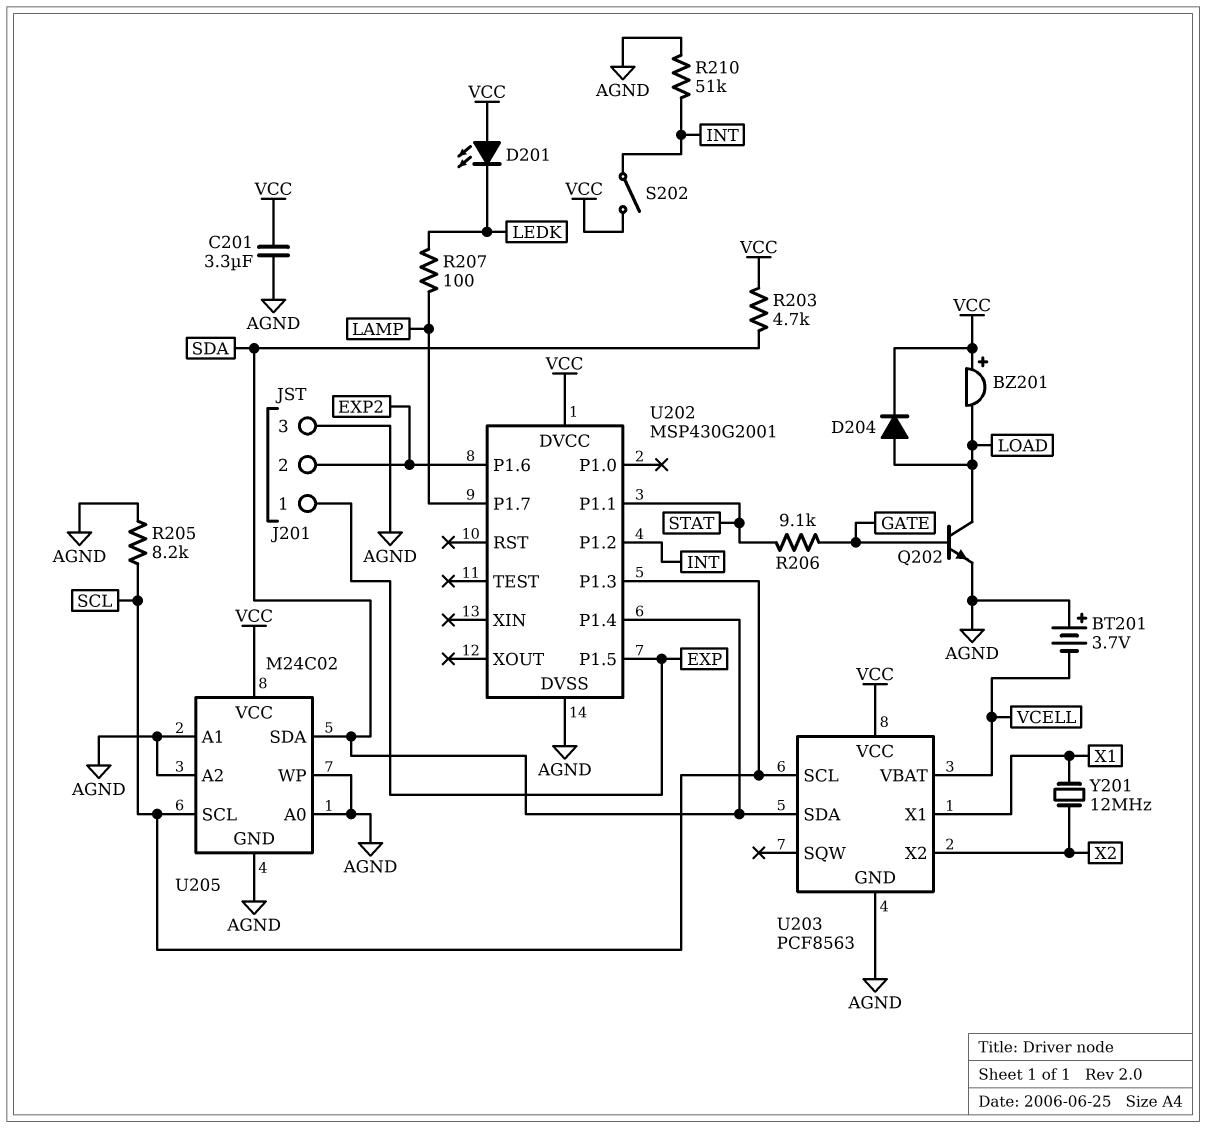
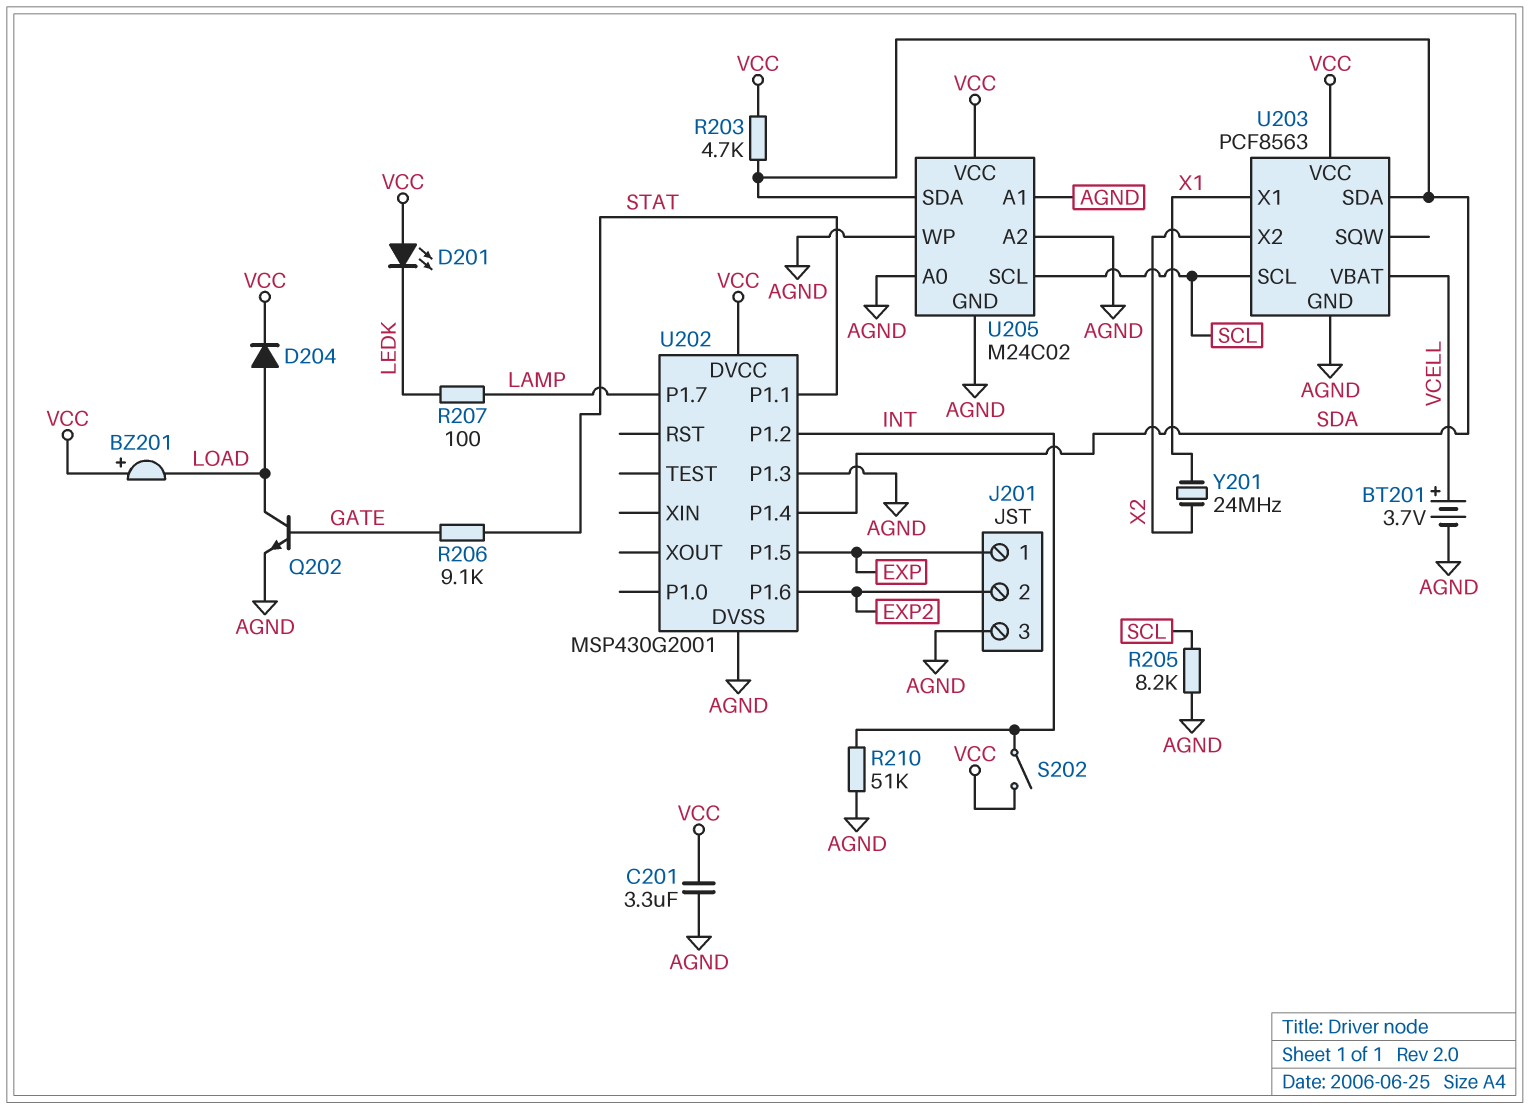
BT201: 3.7V (plus AGND, minus VCELL) -> 3.7V (plus VCELL, minus AGND)
U202 pin P1.3: SCL -> AGND
Y201: 12MHz (X1, X2) -> 24MHz (X1, X2)

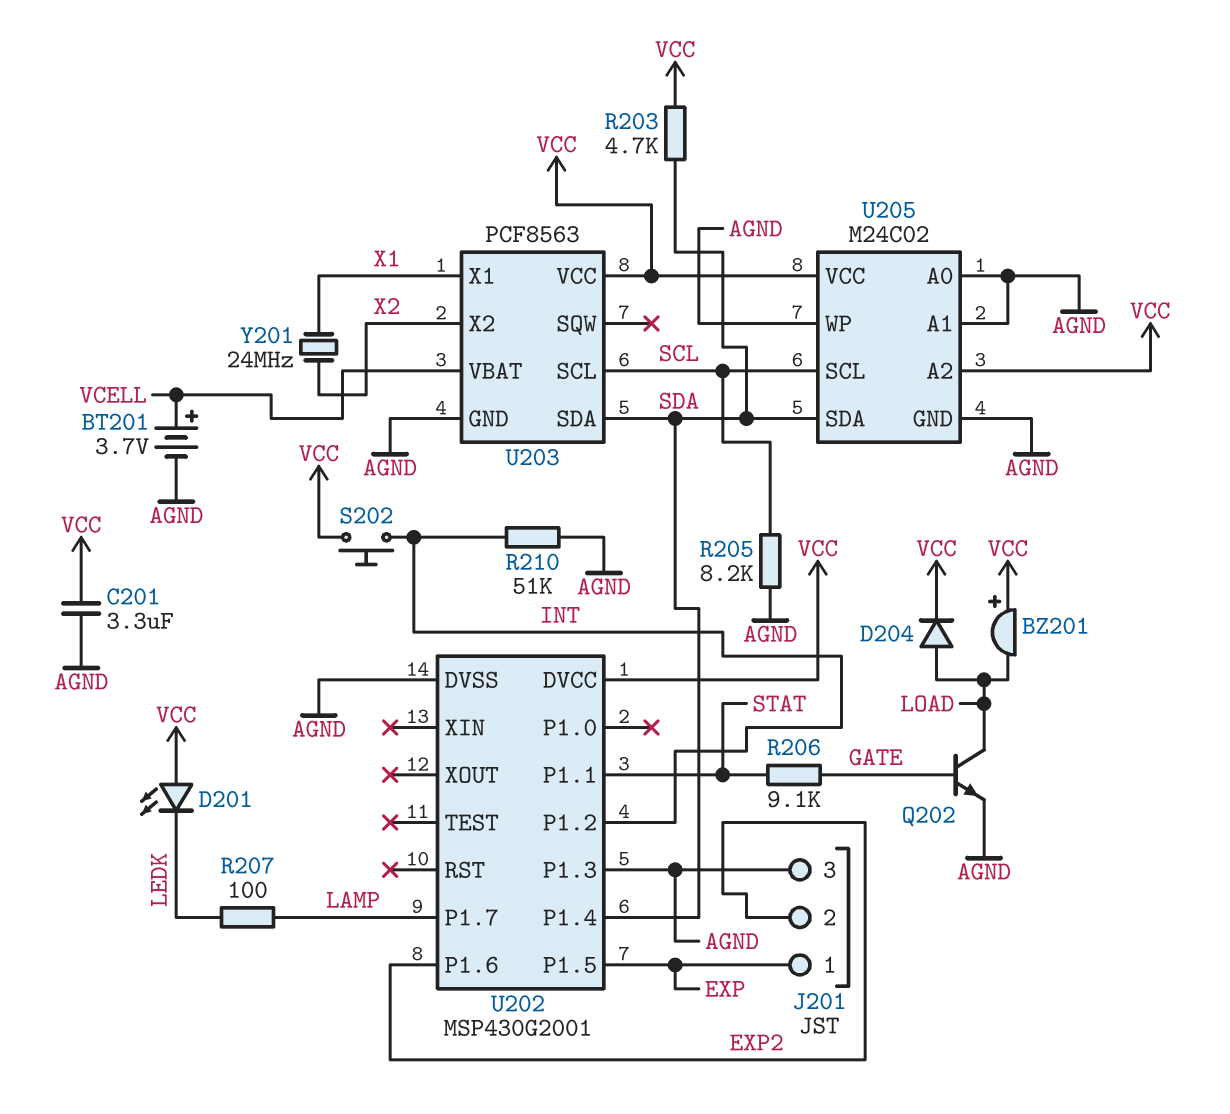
S202: switch (INT, VCC) -> button (INT, VCC)
U205 pin A2: AGND -> VCC

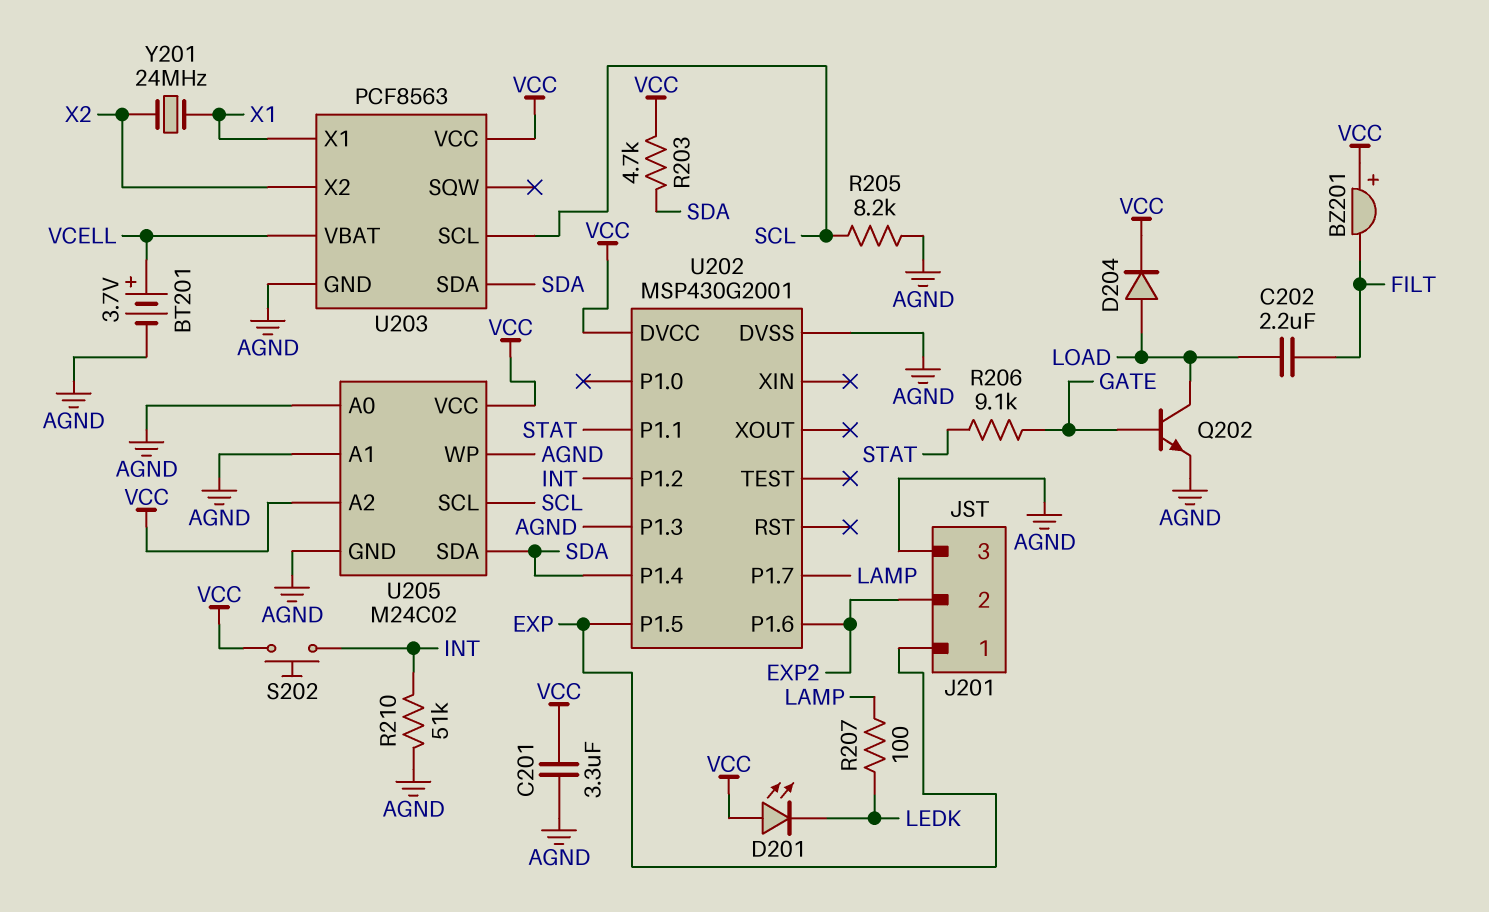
BZ201: buzzer (plus VCC, minus LOAD) -> buzzer (plus VCC, minus FILT)
C202: none -> 2.2uF (FILT, LOAD)

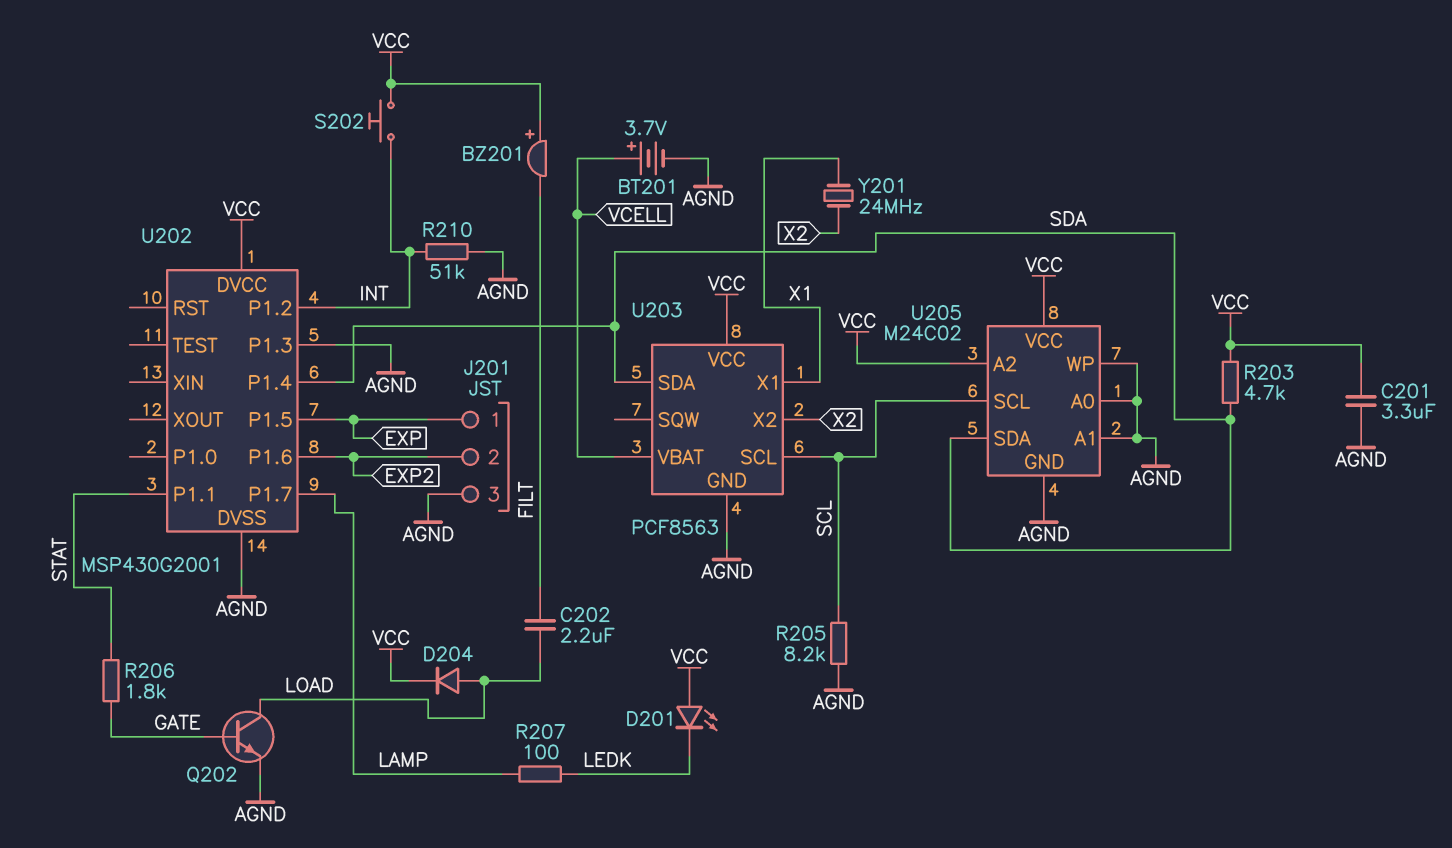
R206: 9.1k (GATE, STAT) -> 1.8k (GATE, STAT)

